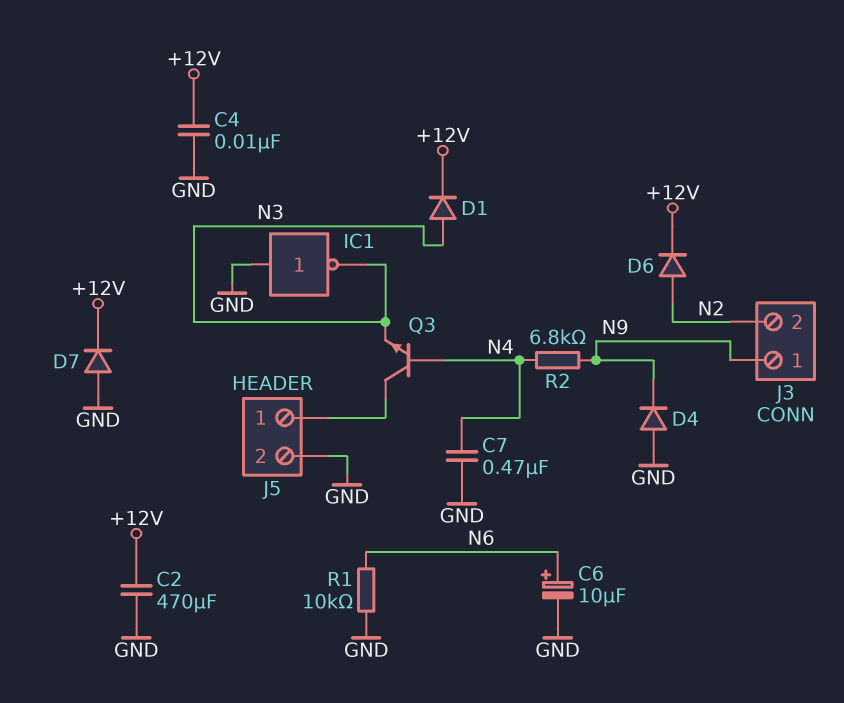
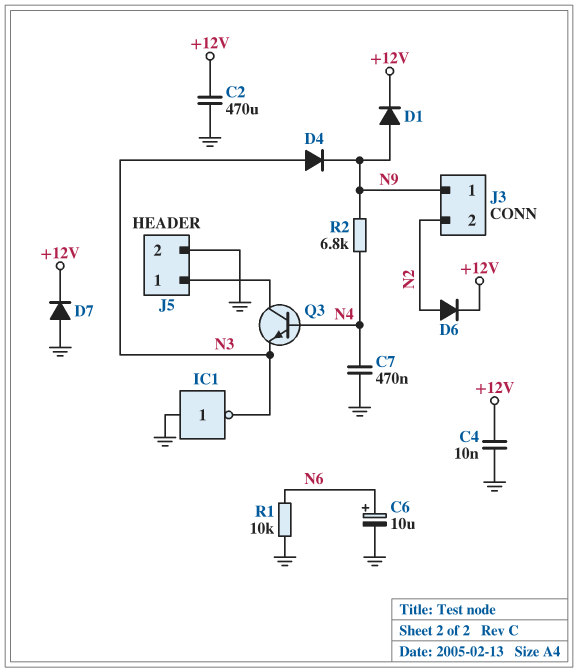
D1: diode (A N3, K +12V) -> diode (A N9, K +12V)
D4: diode (A GND, K N9) -> diode (A N3, K N9)

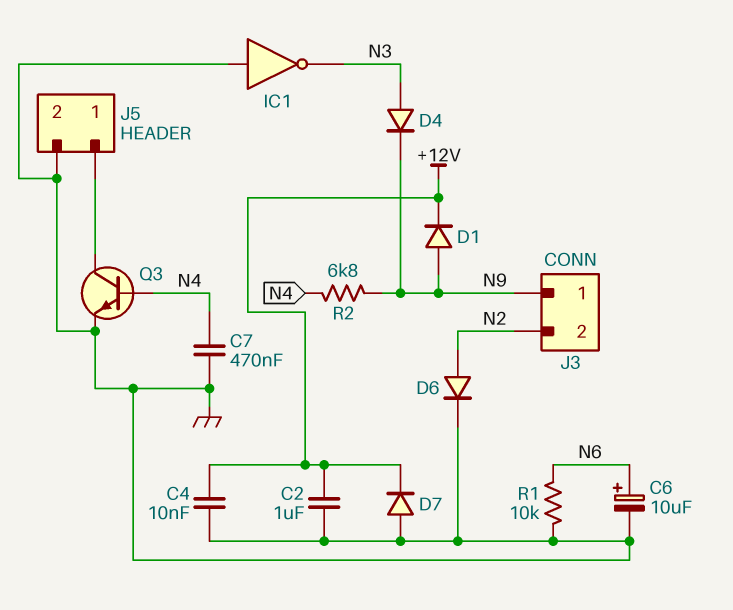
C2: 470uF (+12V, GND) -> 1uF (+12V, GND)
D6: diode (A N2, K +12V) -> diode (A N2, K GND)
Q3: NPN (B N4, C J5/1, E N3) -> NPN (B N4, C J5/1, E GND)

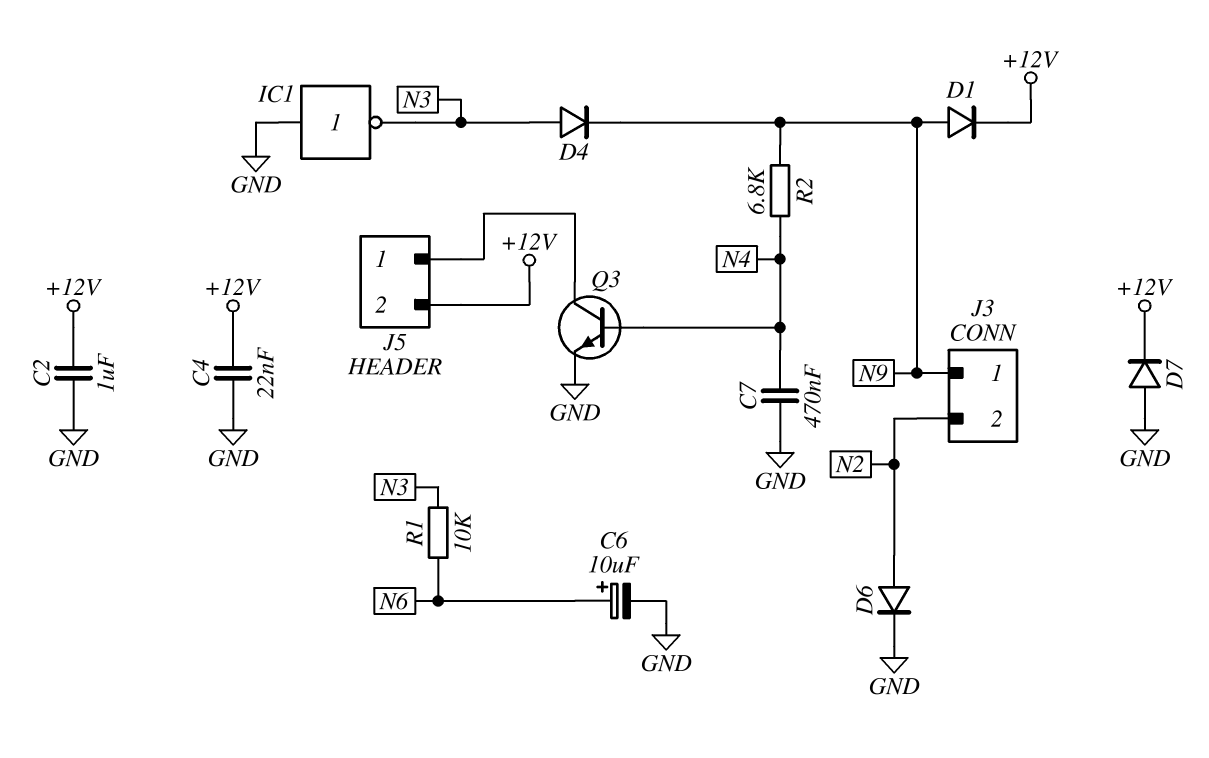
C4: 10nF (+12V, GND) -> 22nF (+12V, GND)
J5 pin 2: GND -> +12V
R1: 10k (GND, N6) -> 10k (N3, N6)

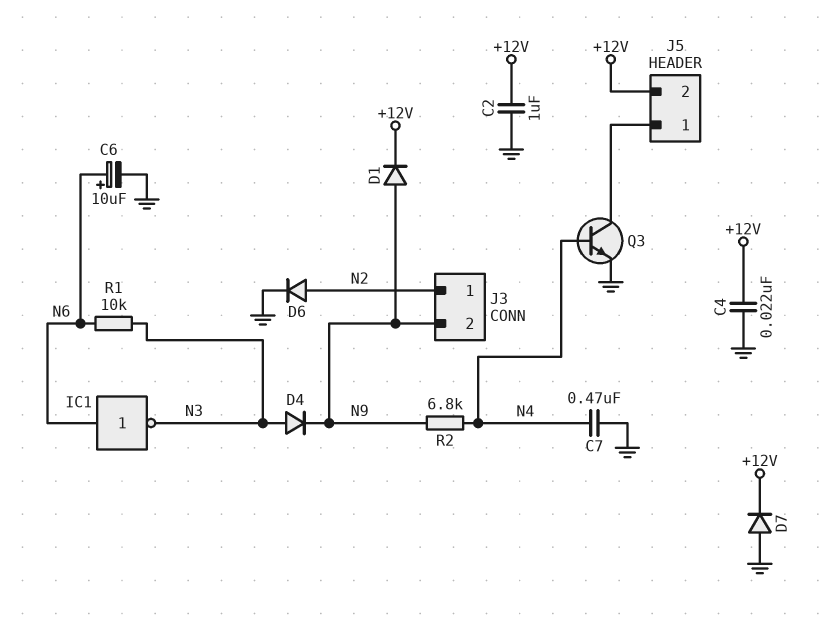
IC1: NOT (in GND, out N3) -> NOT (in N6, out N3)
J3 pin 1: N9 -> N2
J3 pin 2: N2 -> N9

